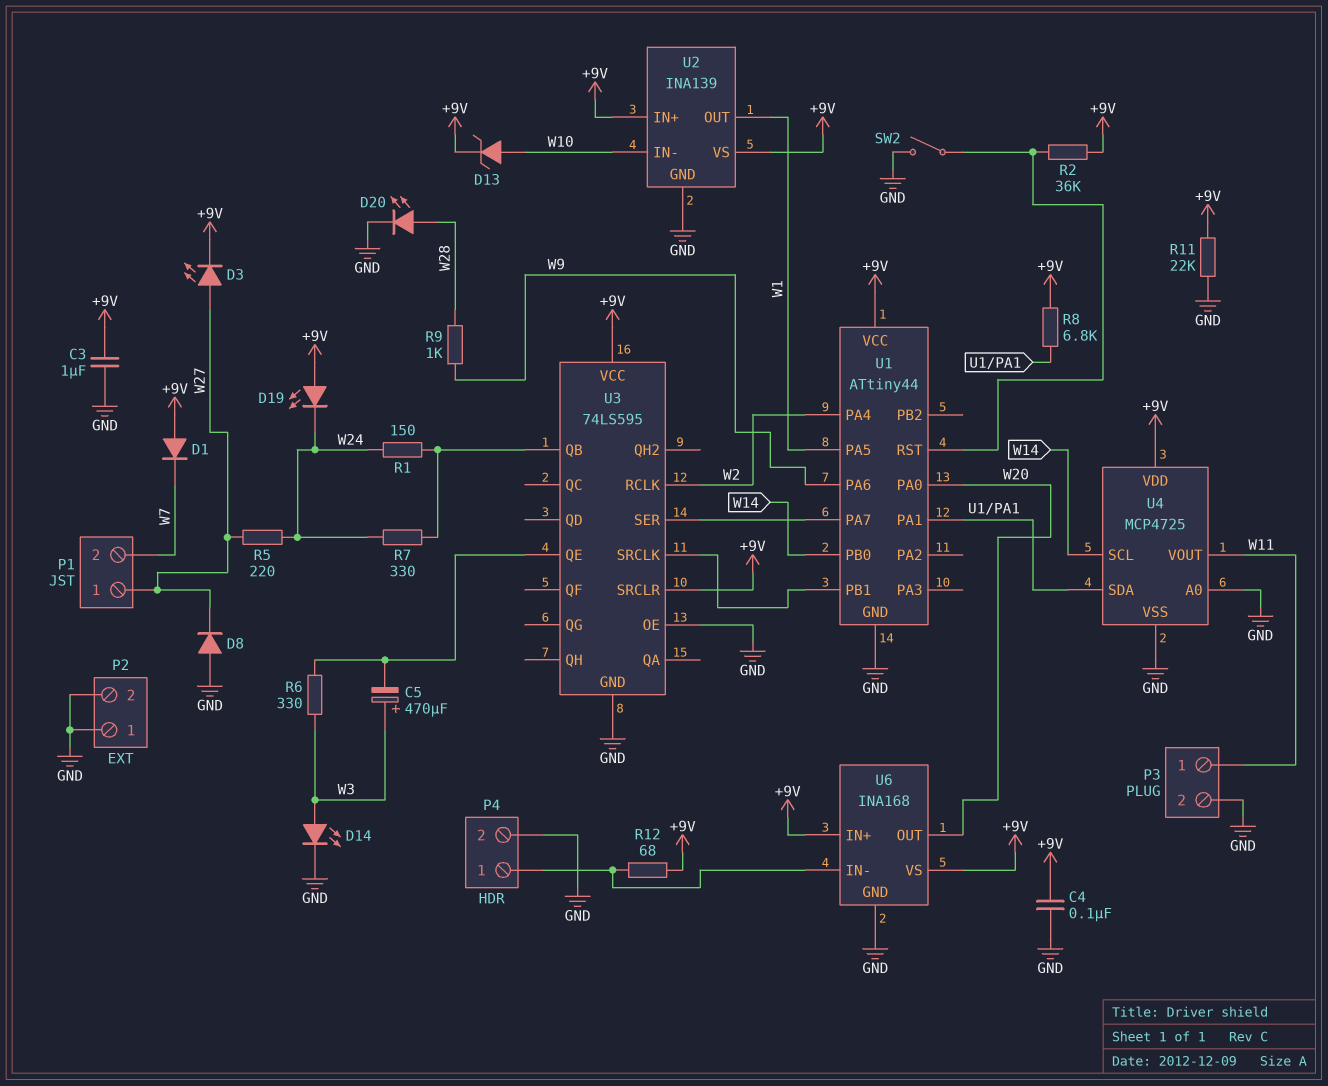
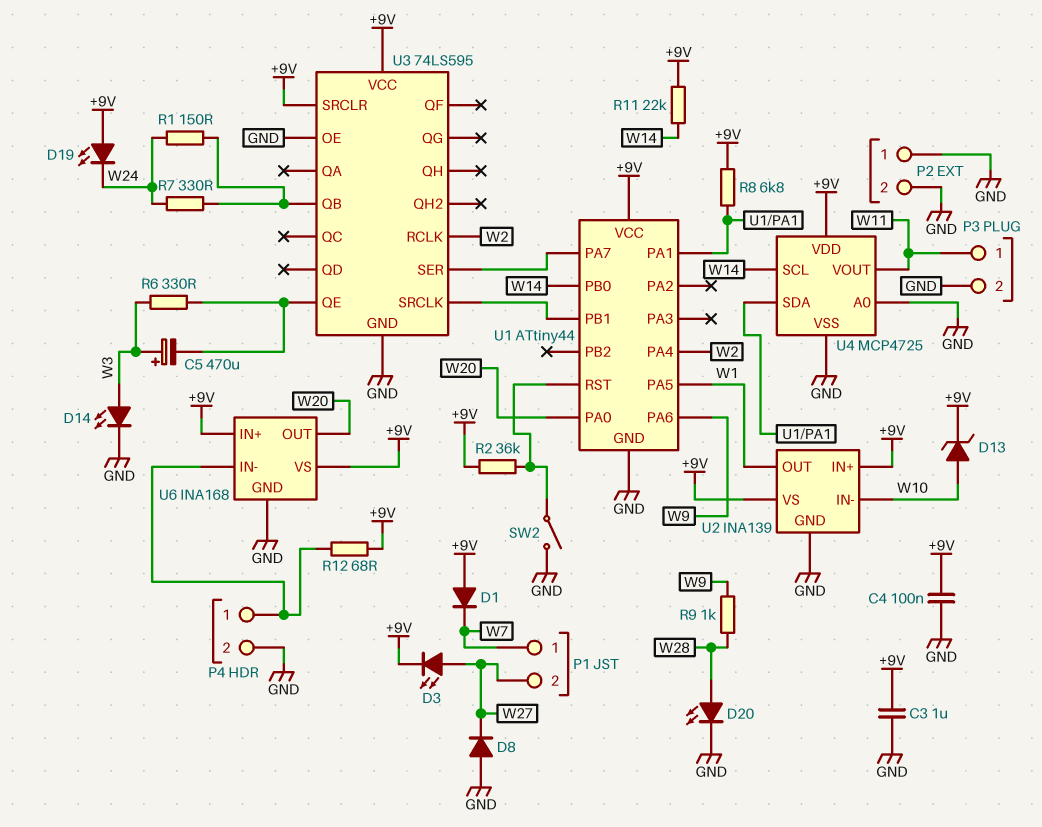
P1 pin 1: W27 -> W7
P1 pin 2: W7 -> W27
R5: 220 (W24, W27) -> none
R11: 22k (+9V, GND) -> 22k (+9V, W14)

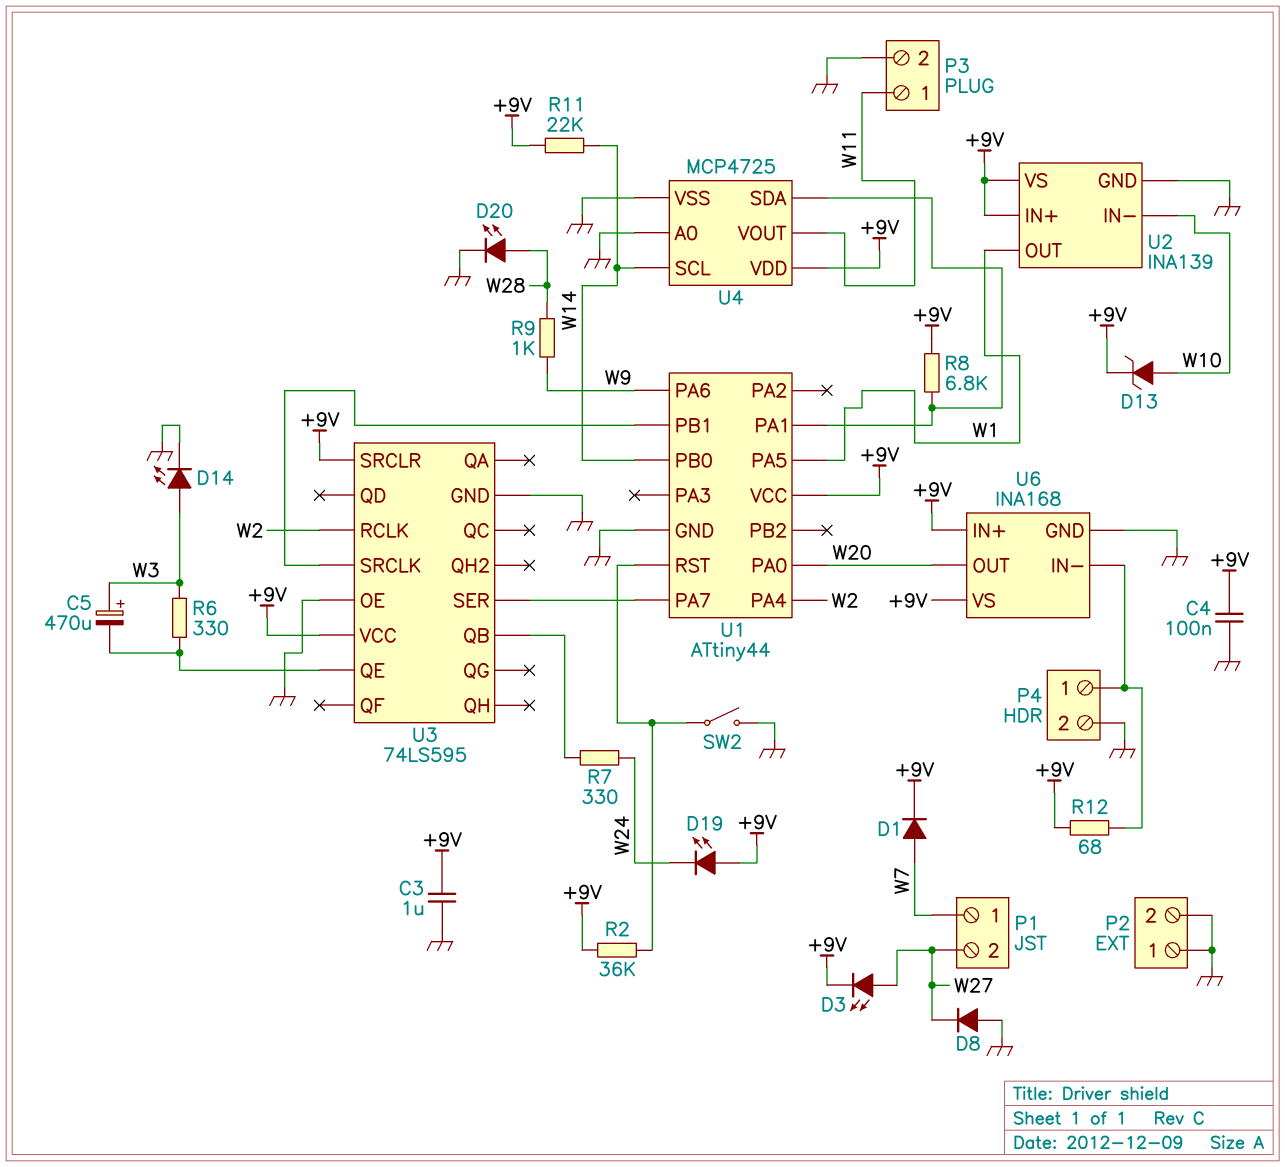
D1: diode (A +9V, K W7) -> diode (A W7, K +9V)
R1: 150 (U3/QB, W24) -> none

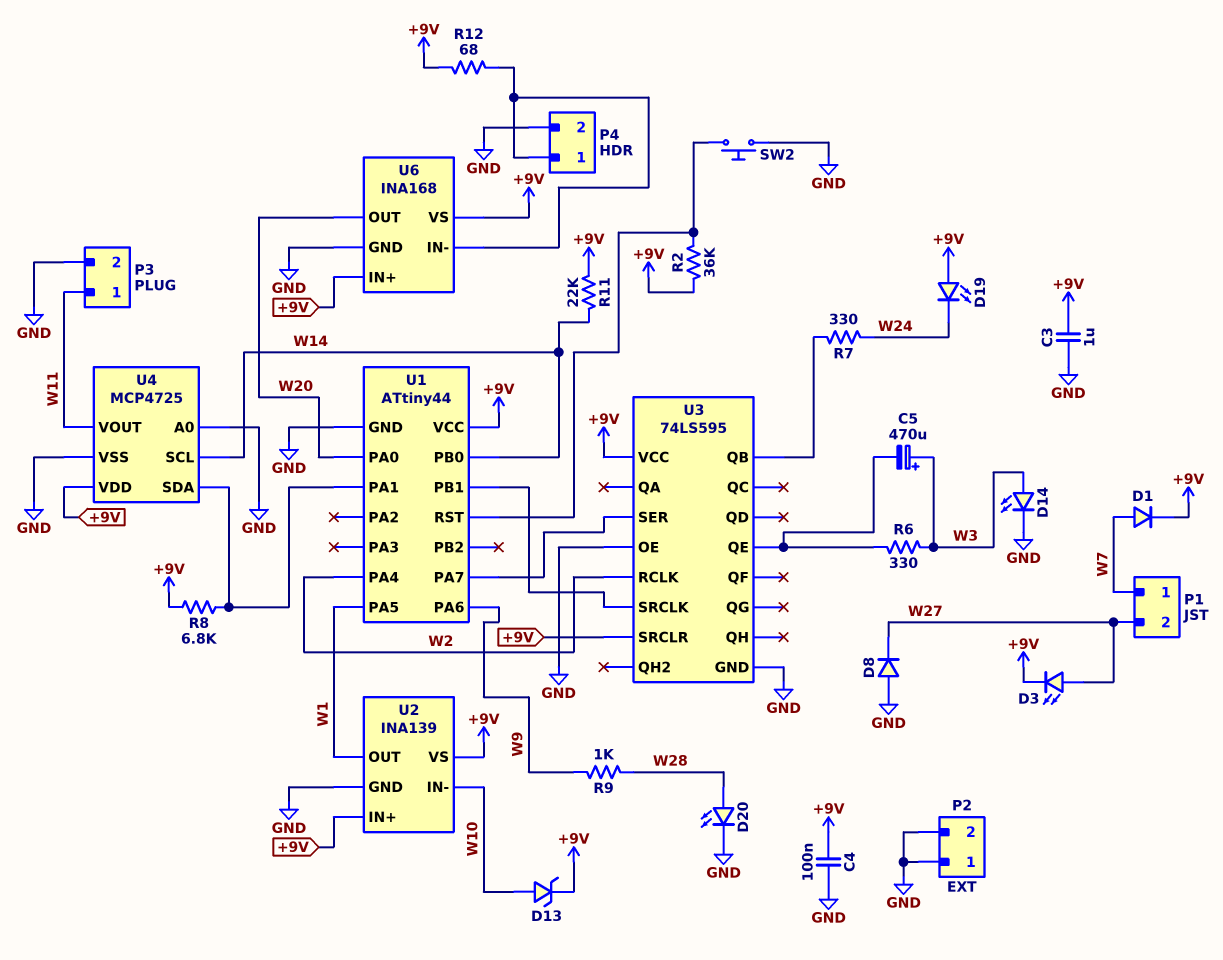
SW2: switch (GND, U1/RST) -> button (GND, U1/RST)

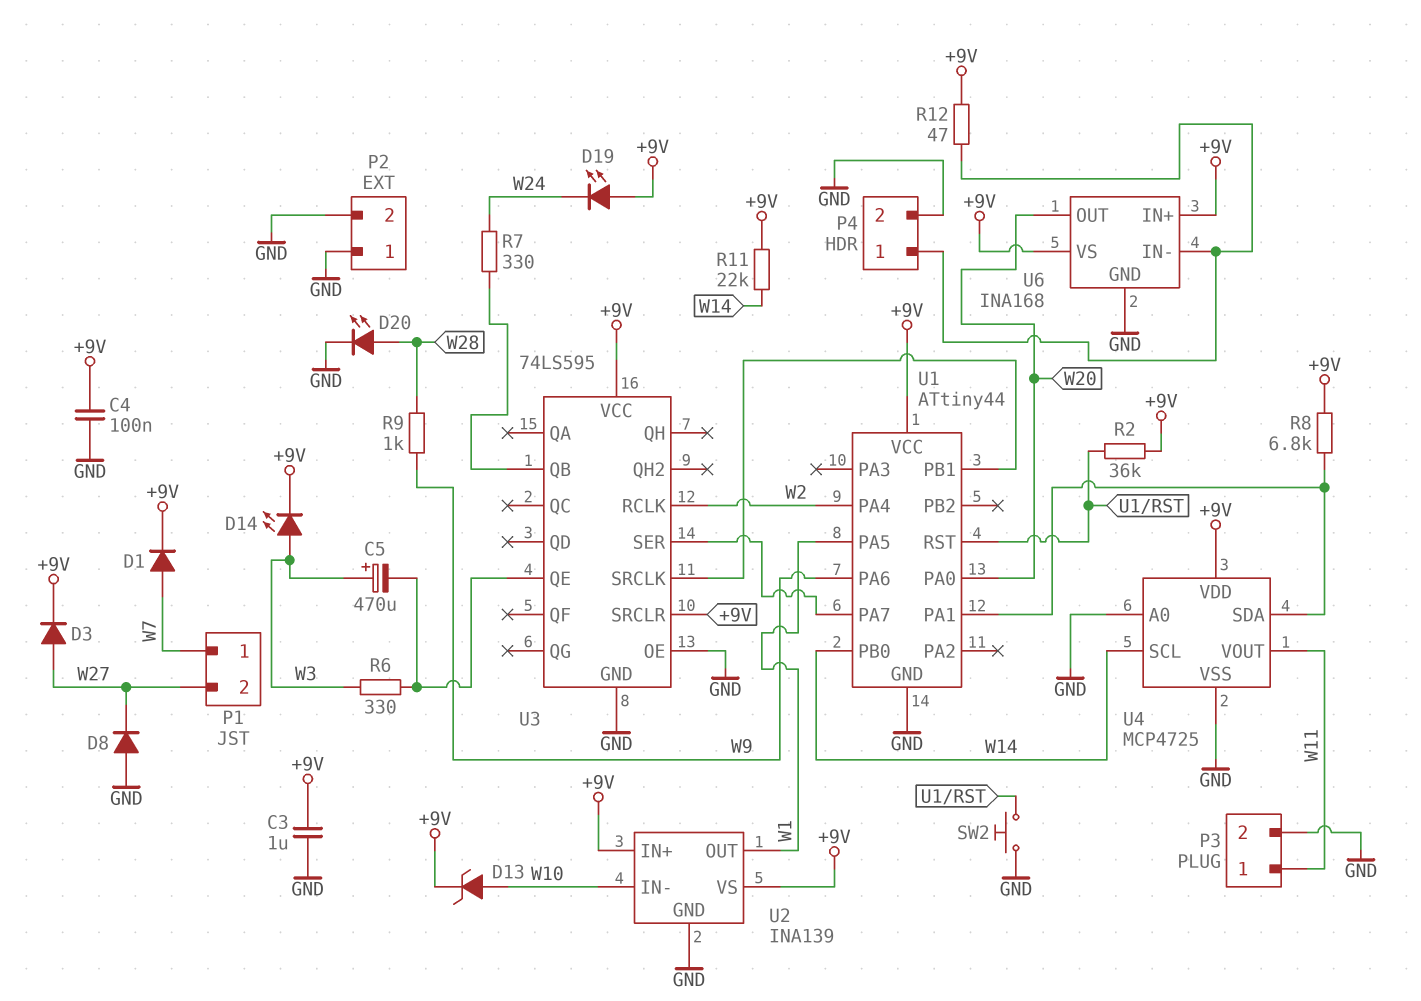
D3: LED (A W27, K +9V) -> diode (A W27, K +9V)
D14: LED (A W3, K GND) -> LED (A W3, K +9V)
R12: 68 (+9V, P4/1) -> 47 (+9V, P4/1)

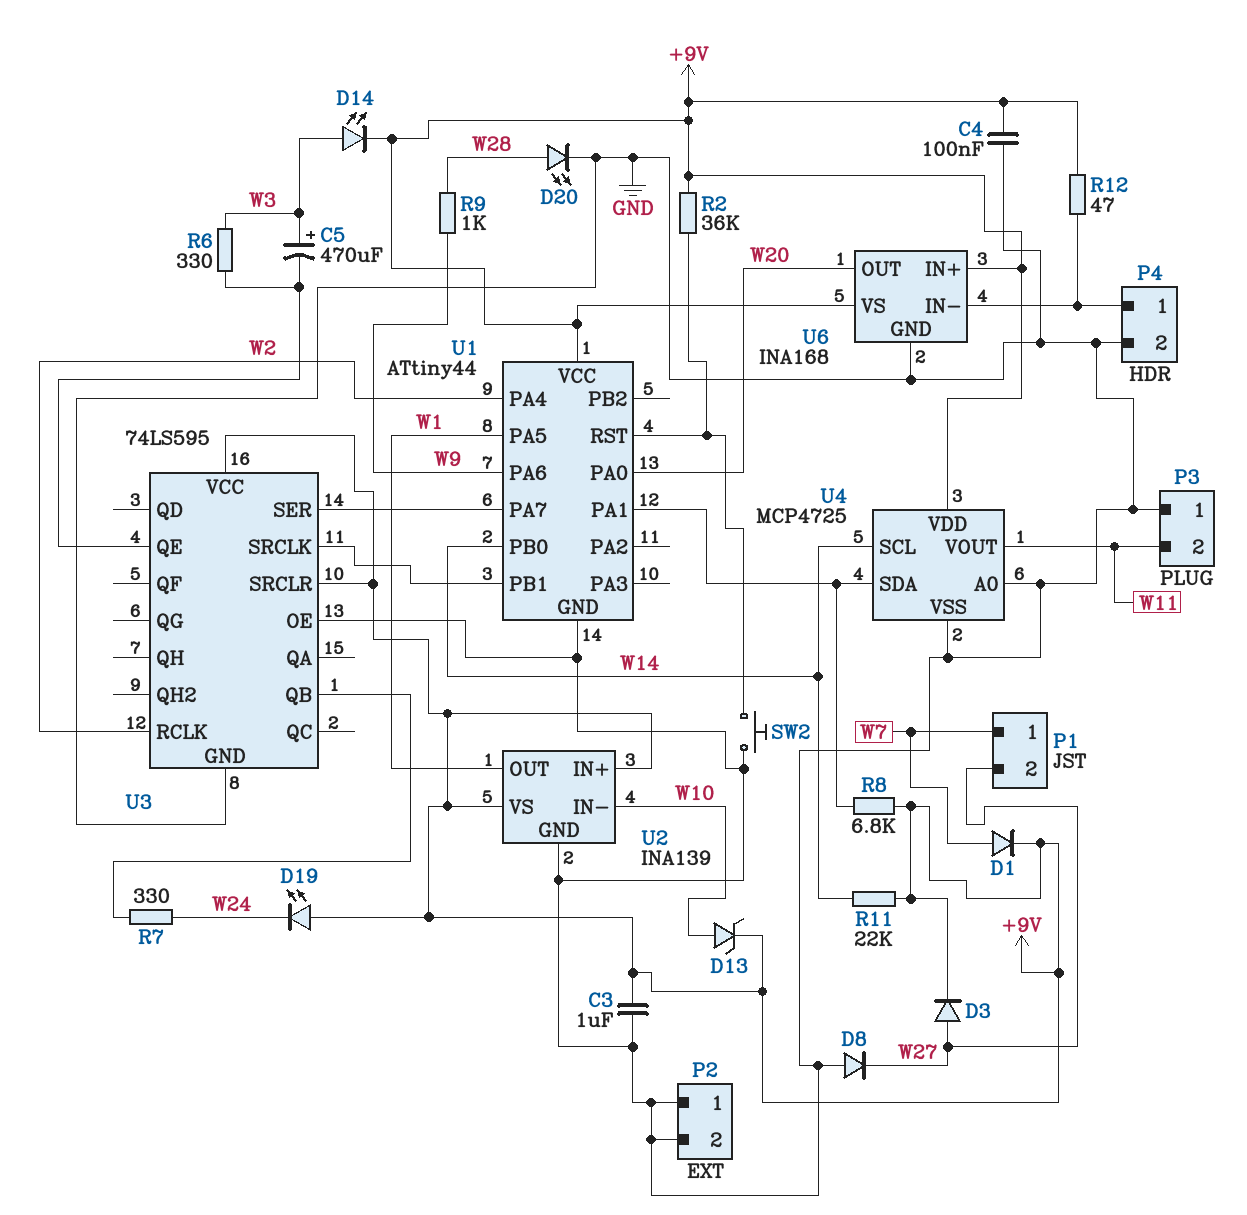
P3 pin 1: W11 -> GND
P3 pin 2: GND -> W11

